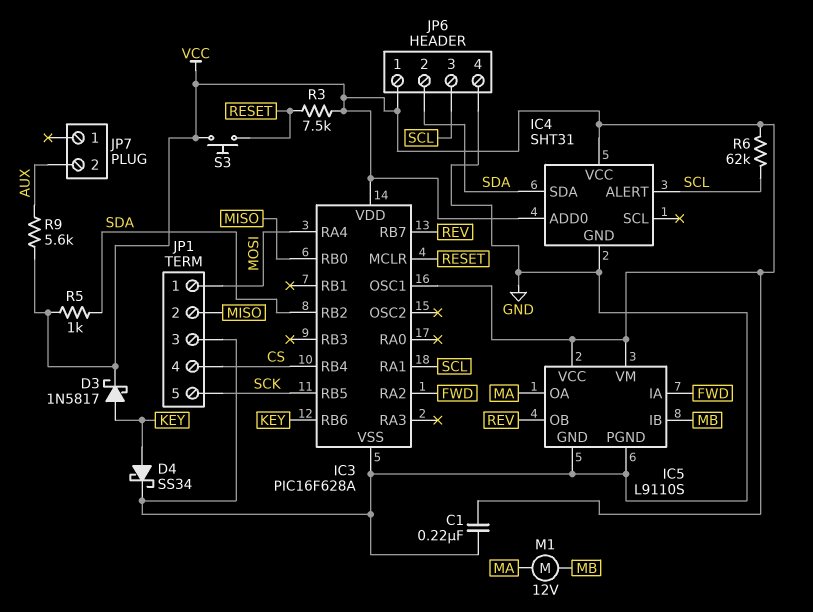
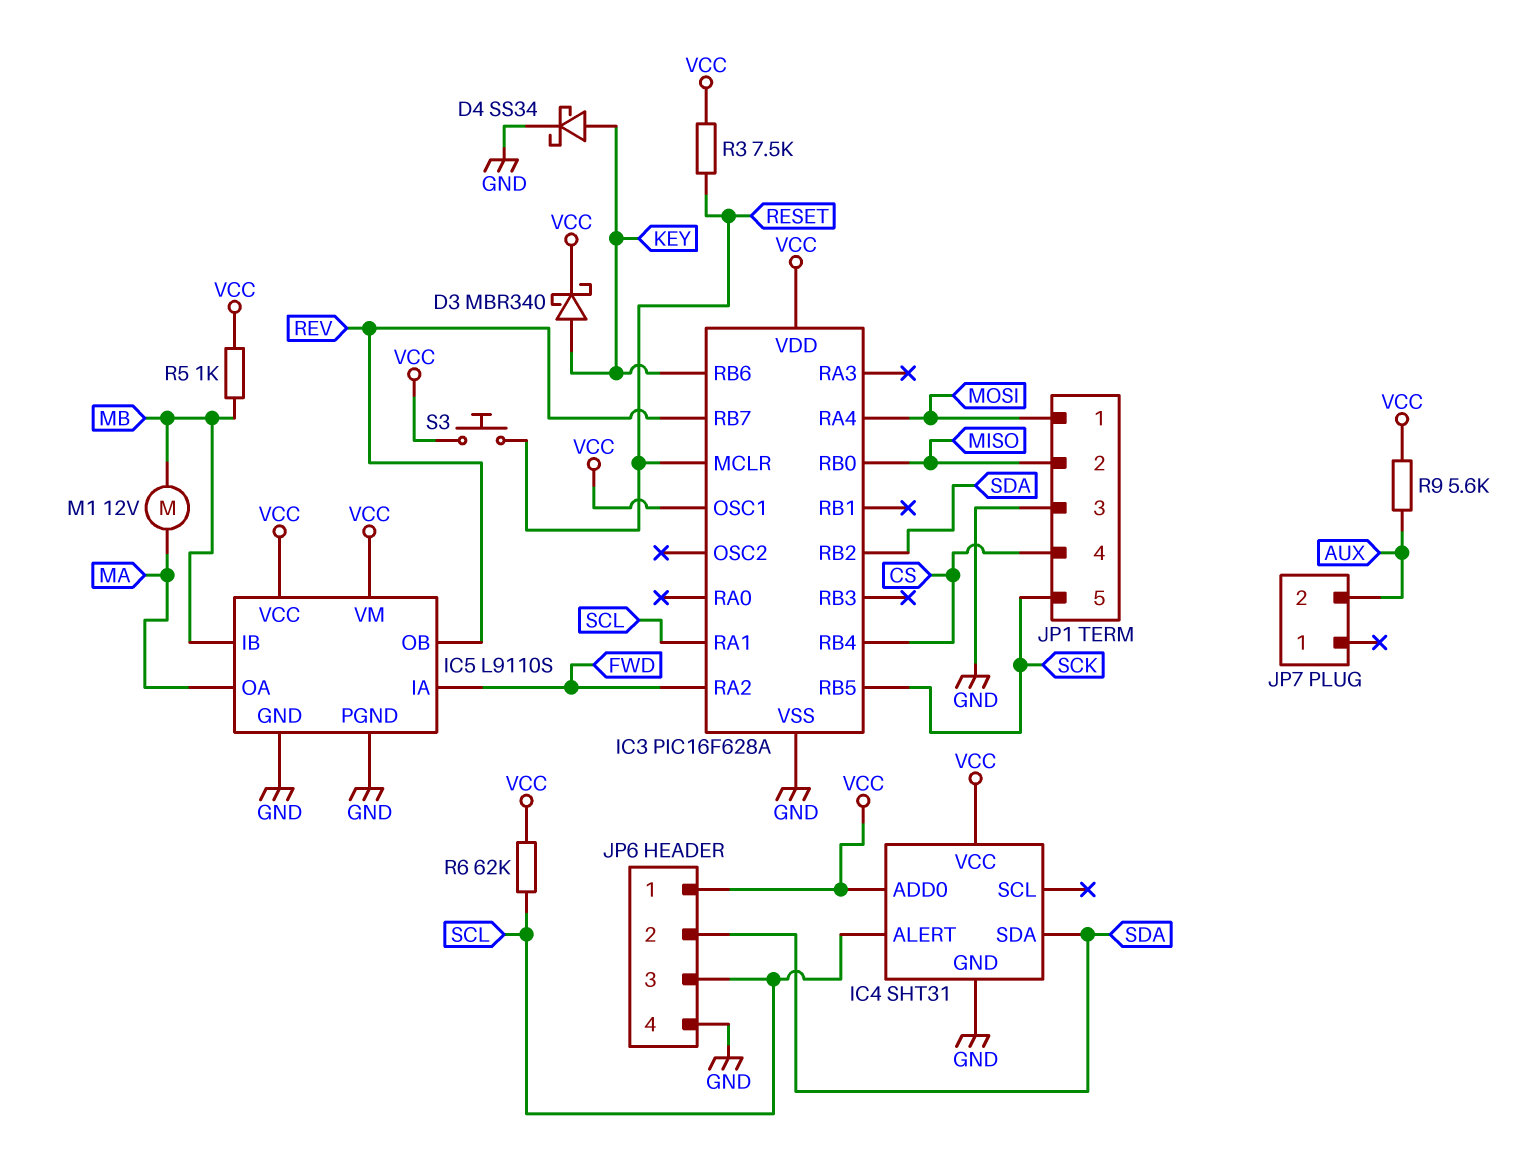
C1: 220nF (GND, VCC) -> none
D3: schottky 1N5817 (A KEY, K VCC) -> schottky MBR340 (A KEY, K VCC)
R5: 1k (SDA, VCC) -> 1k (MB, VCC)

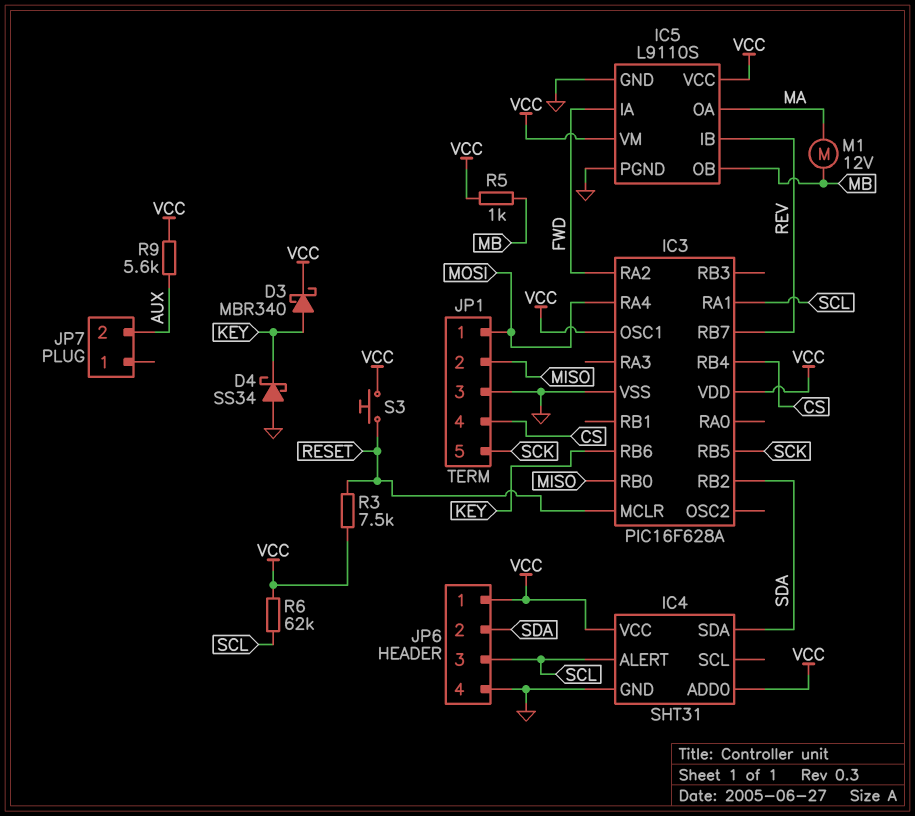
D4: schottky SS34 (A KEY, K GND) -> schottky SS34 (A GND, K KEY)
IC5 pin IB: MB -> REV
IC5 pin OB: REV -> MB

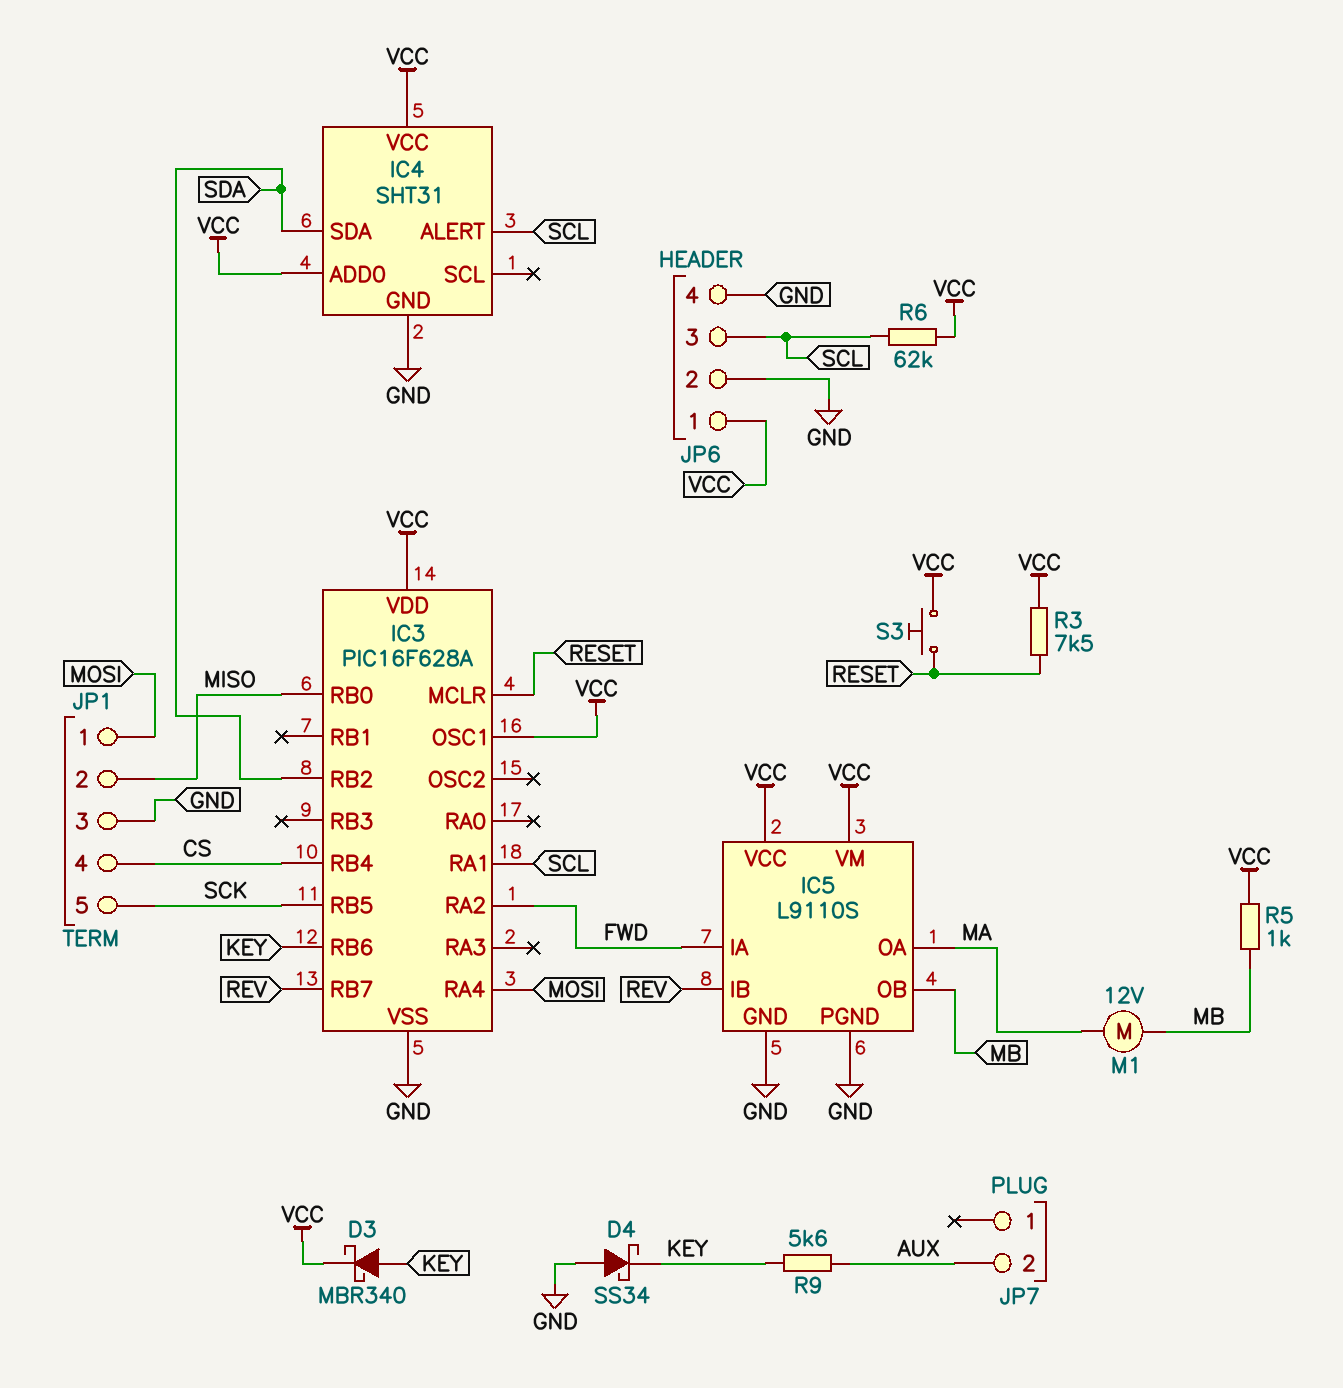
JP6 pin 2: SDA -> GND
R9: 5.6k (AUX, VCC) -> 5.6k (AUX, KEY)

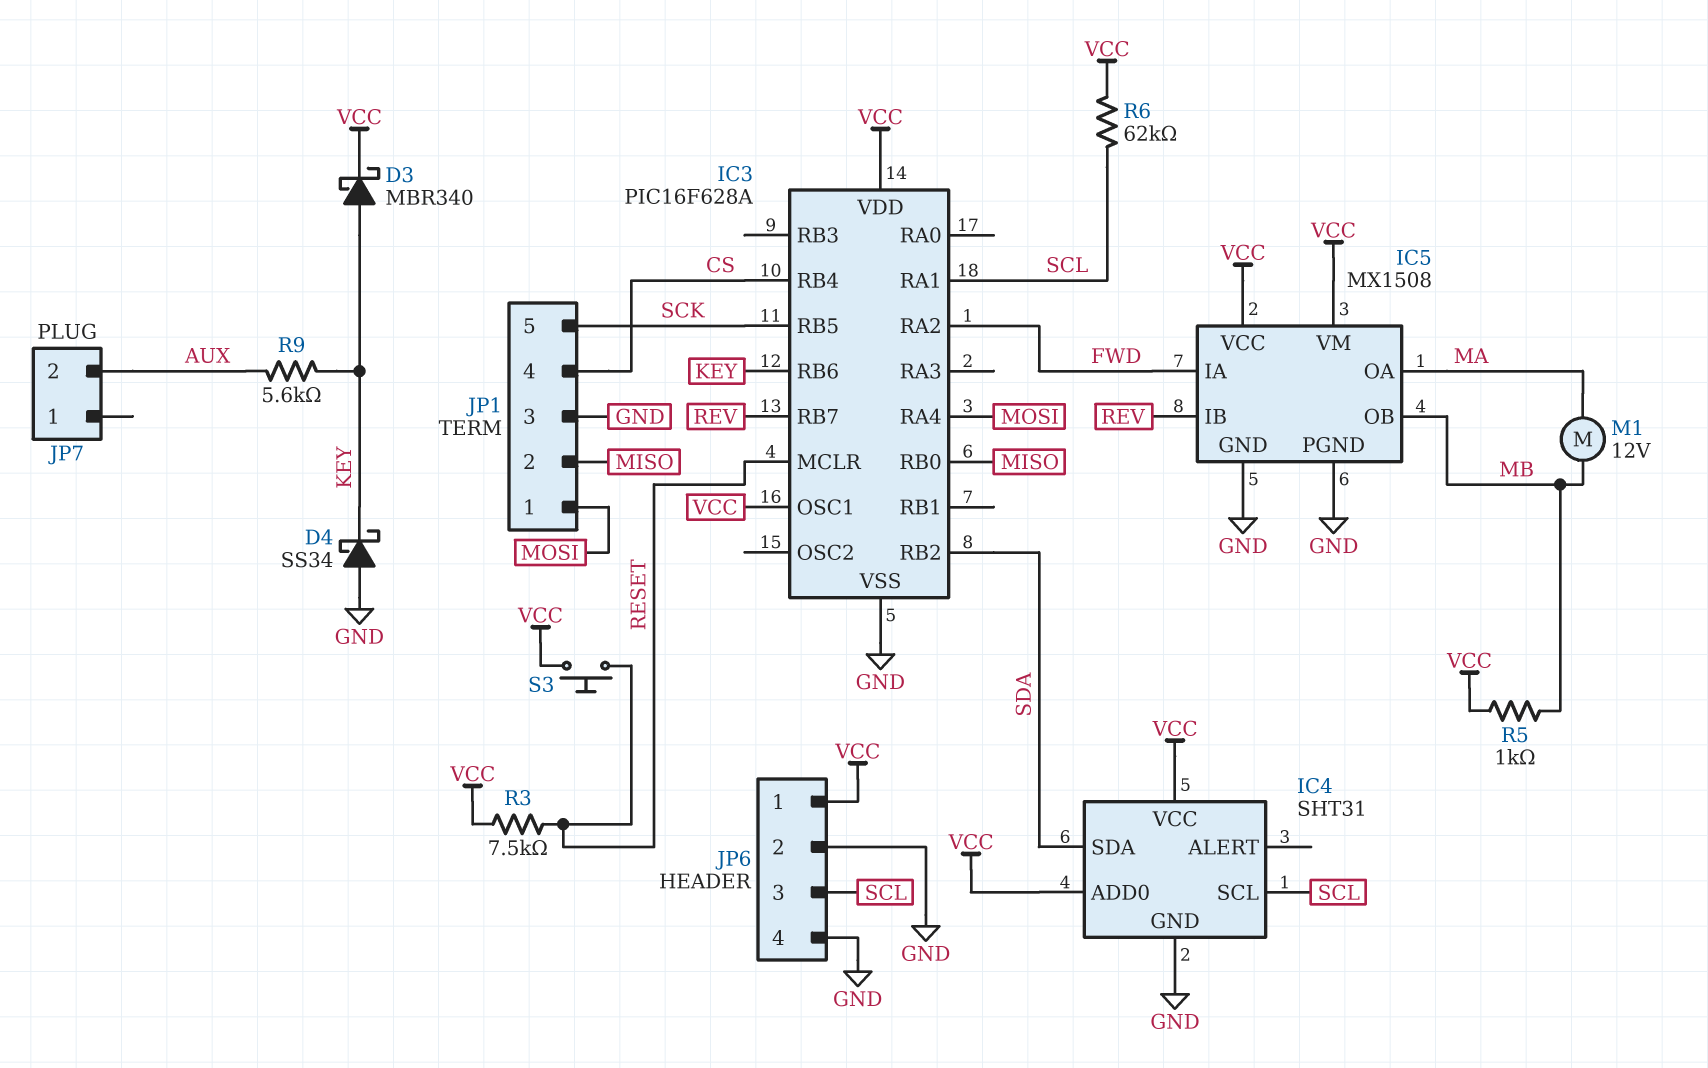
IC4 pin ALERT: SCL -> none
IC4 pin SCL: none -> SCL
IC5: L9110S -> MX1508

